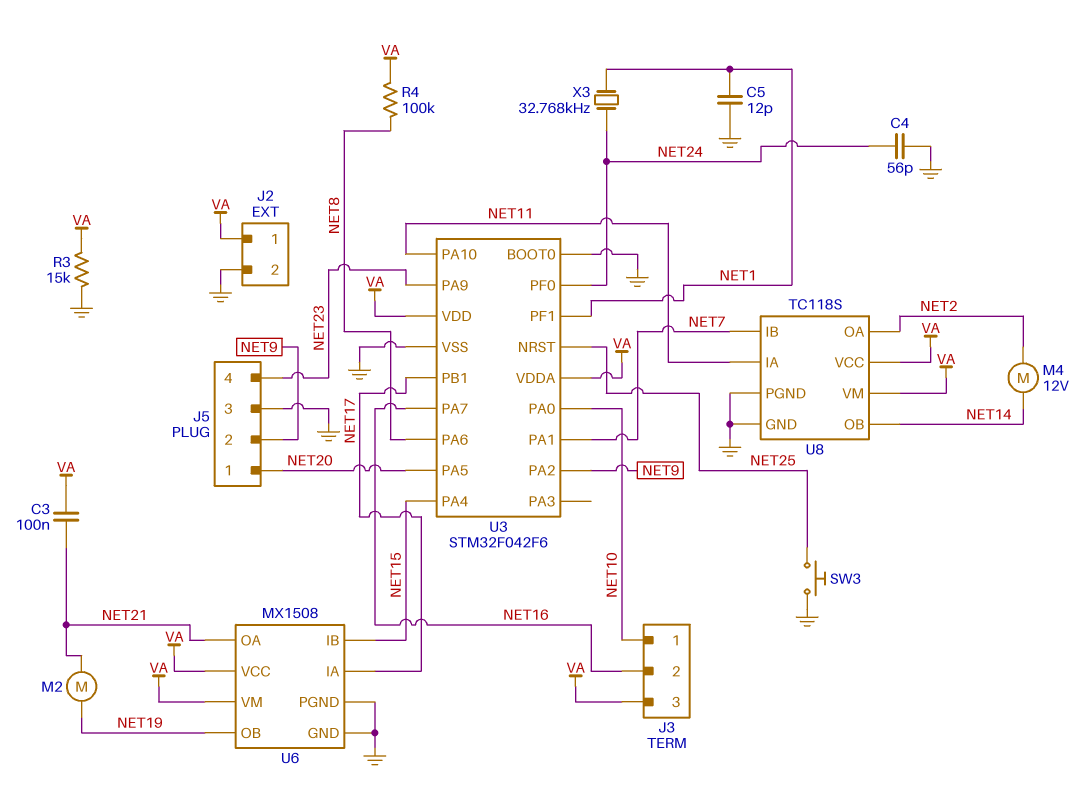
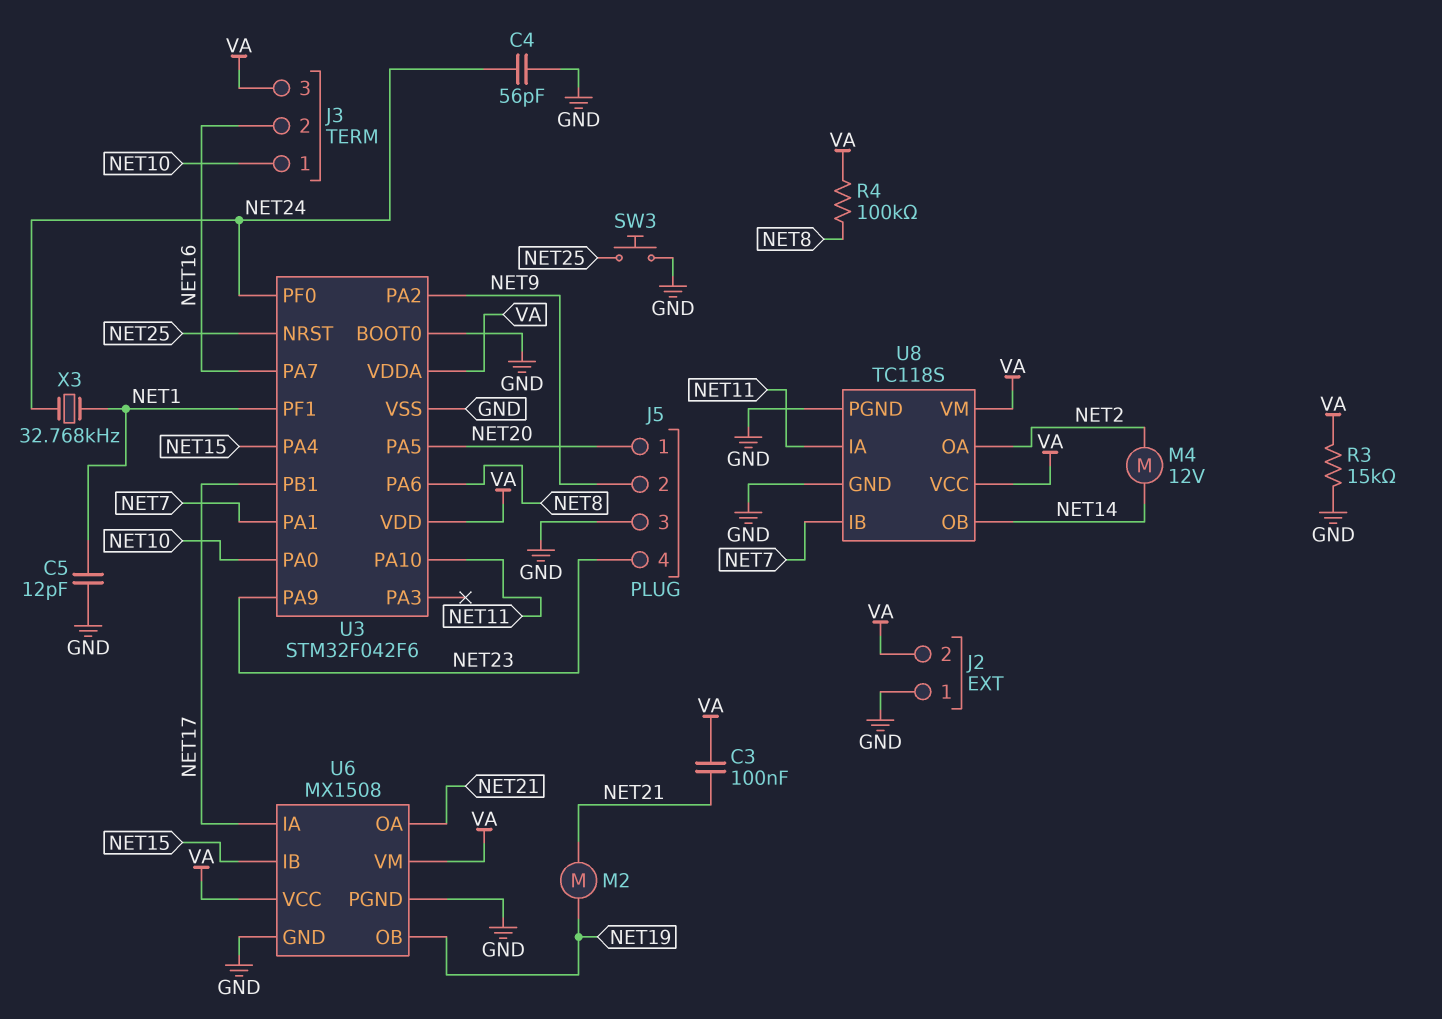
J2 pin 1: VA -> GND
J2 pin 2: GND -> VA

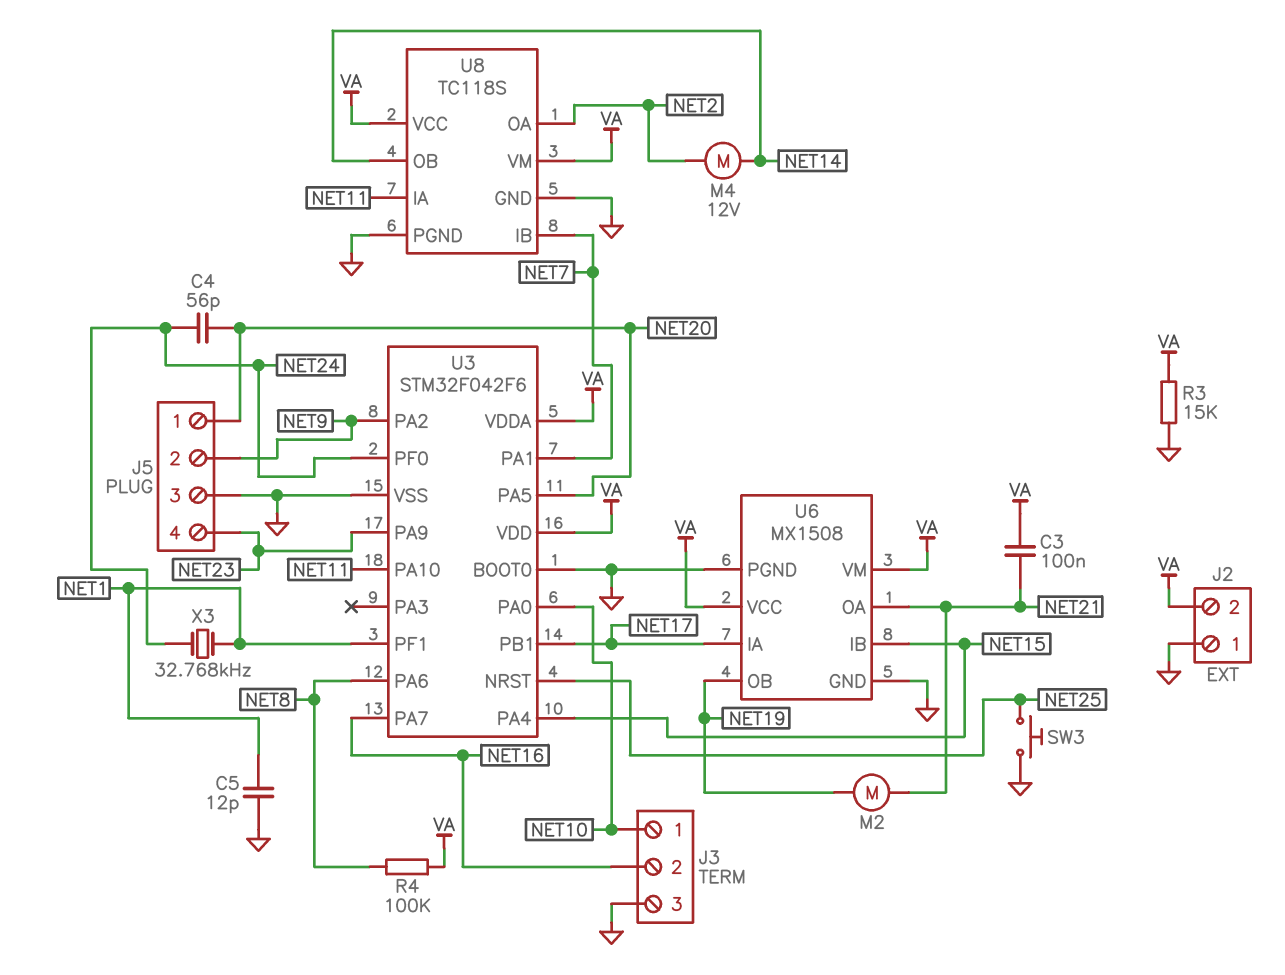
C4: 56pF (GND, NET24) -> 56pF (NET20, NET24)
J3 pin 3: VA -> GND

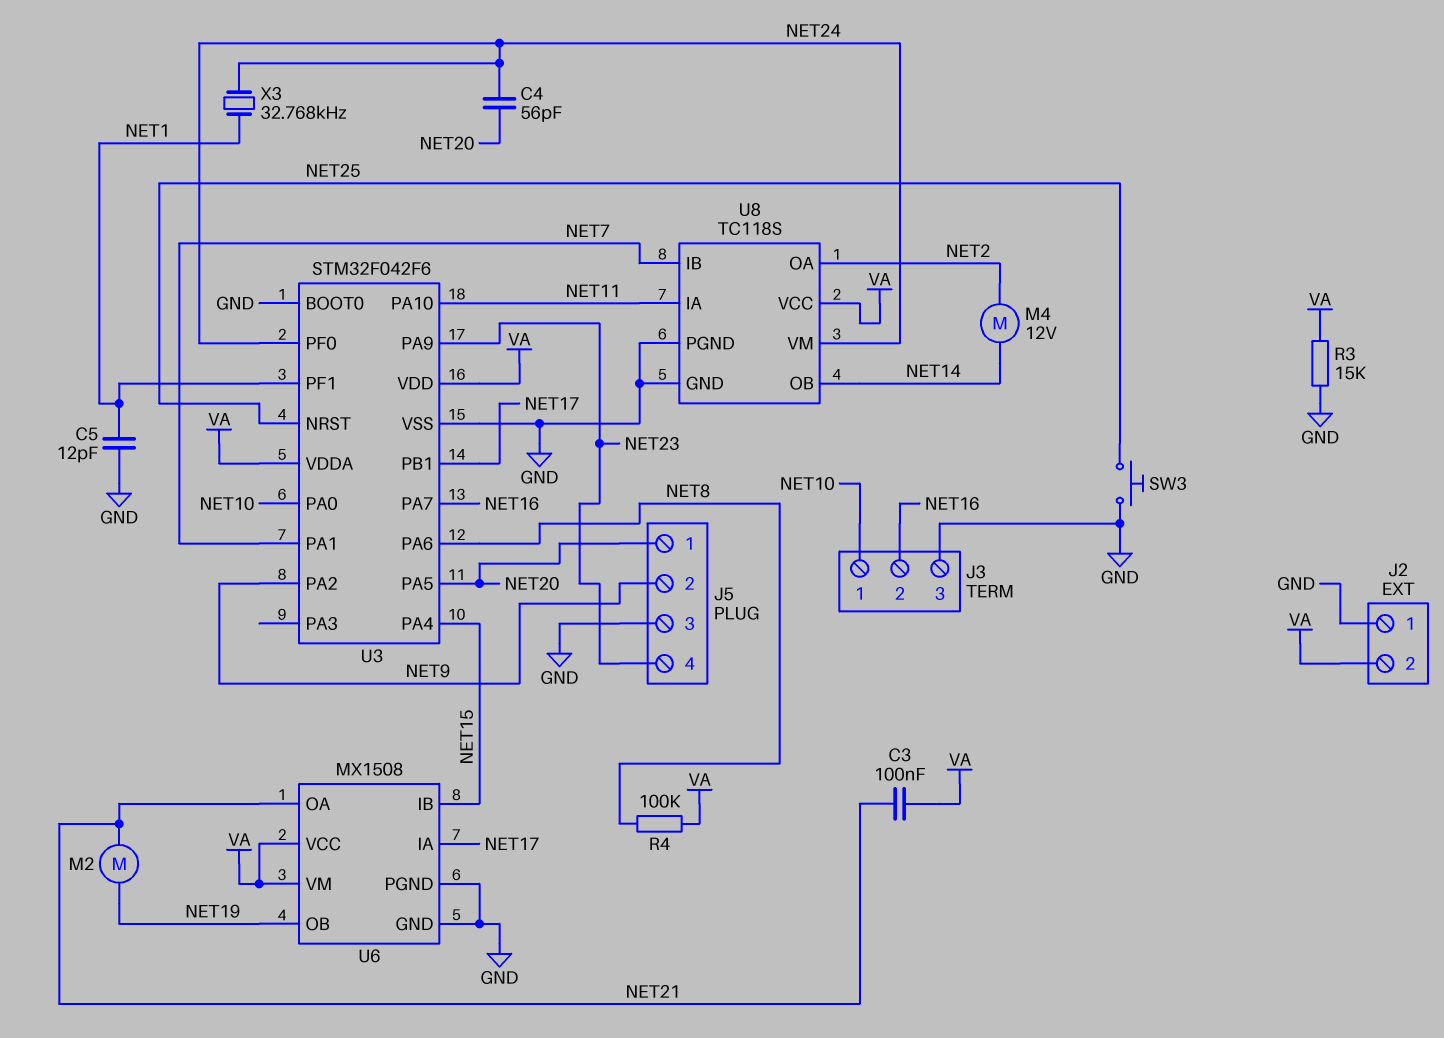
U8 pin VM: VA -> NET24

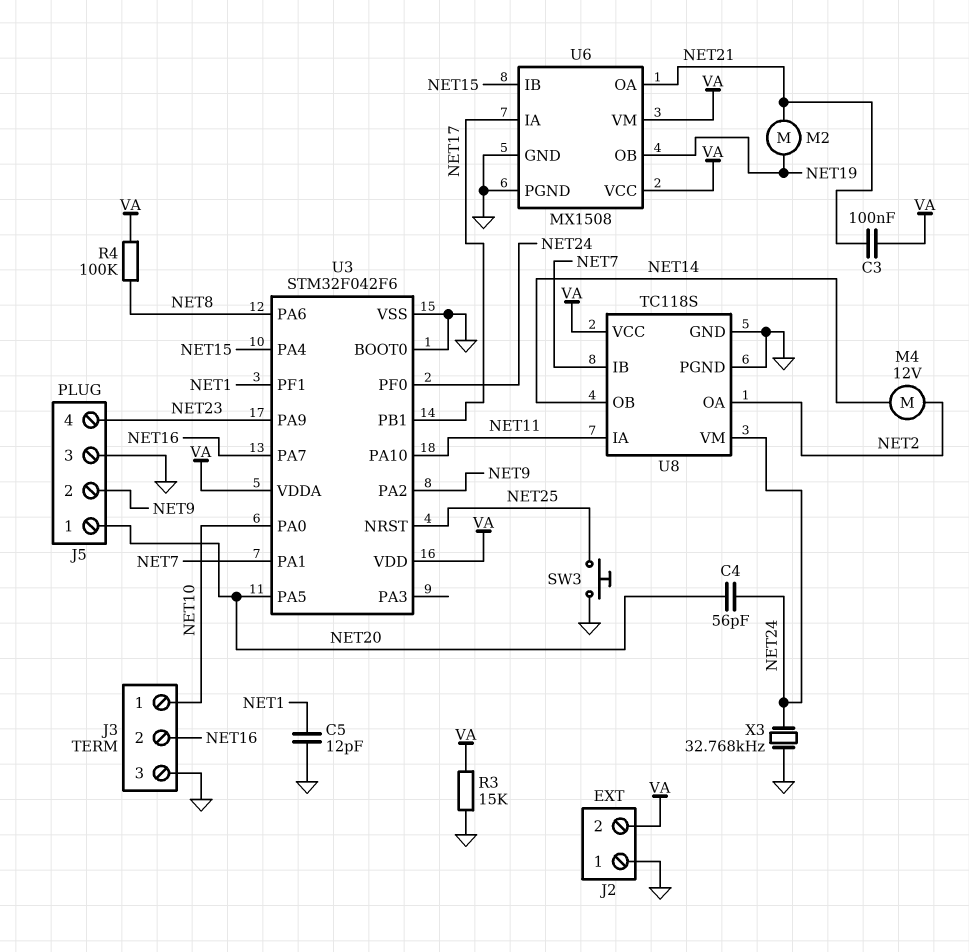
X3: 32.768kHz (NET1, NET24) -> 32.768kHz (GND, NET24)

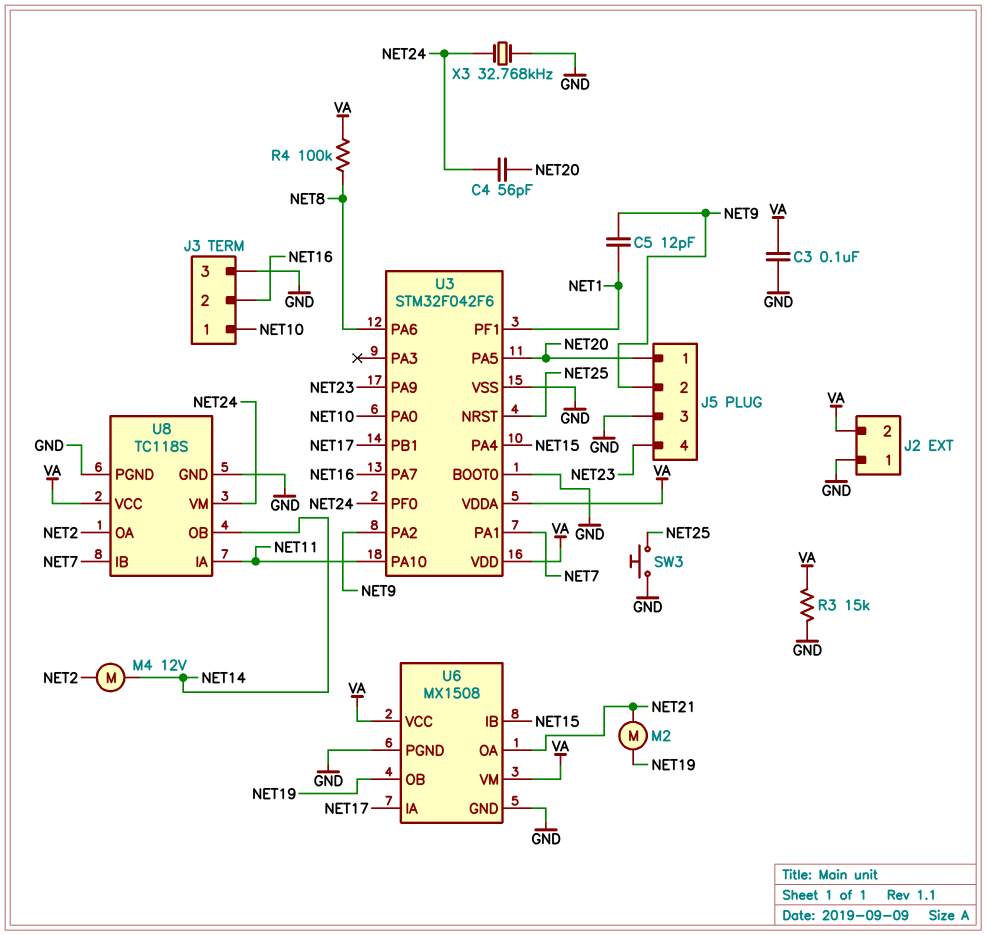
C3: 100nF (NET21, VA) -> 100nF (GND, VA)
C5: 12pF (GND, NET1) -> 12pF (NET1, NET9)

